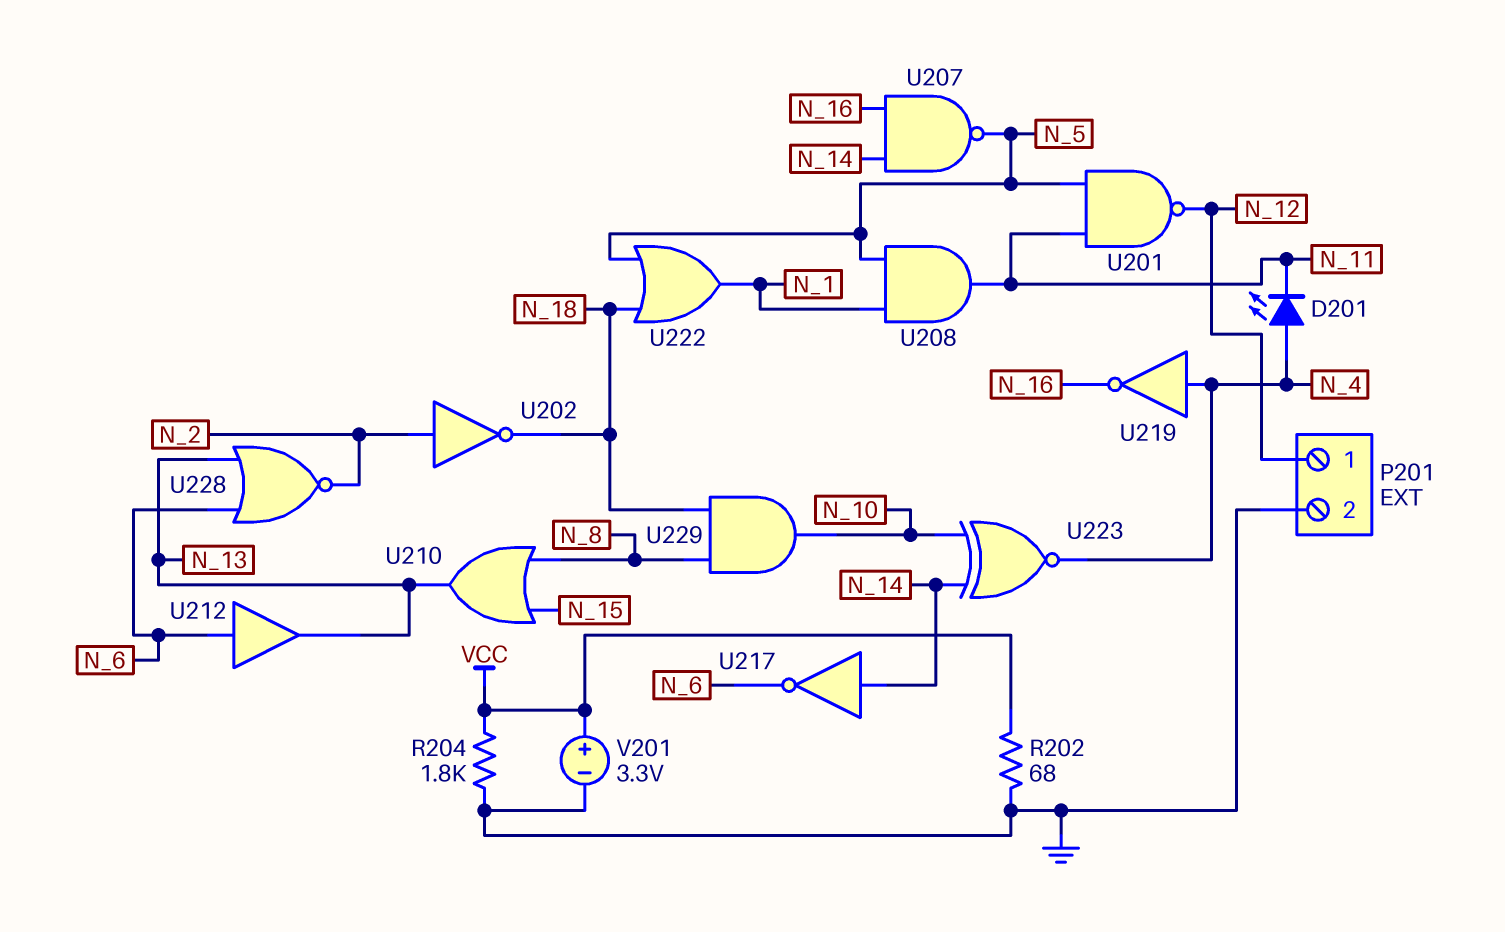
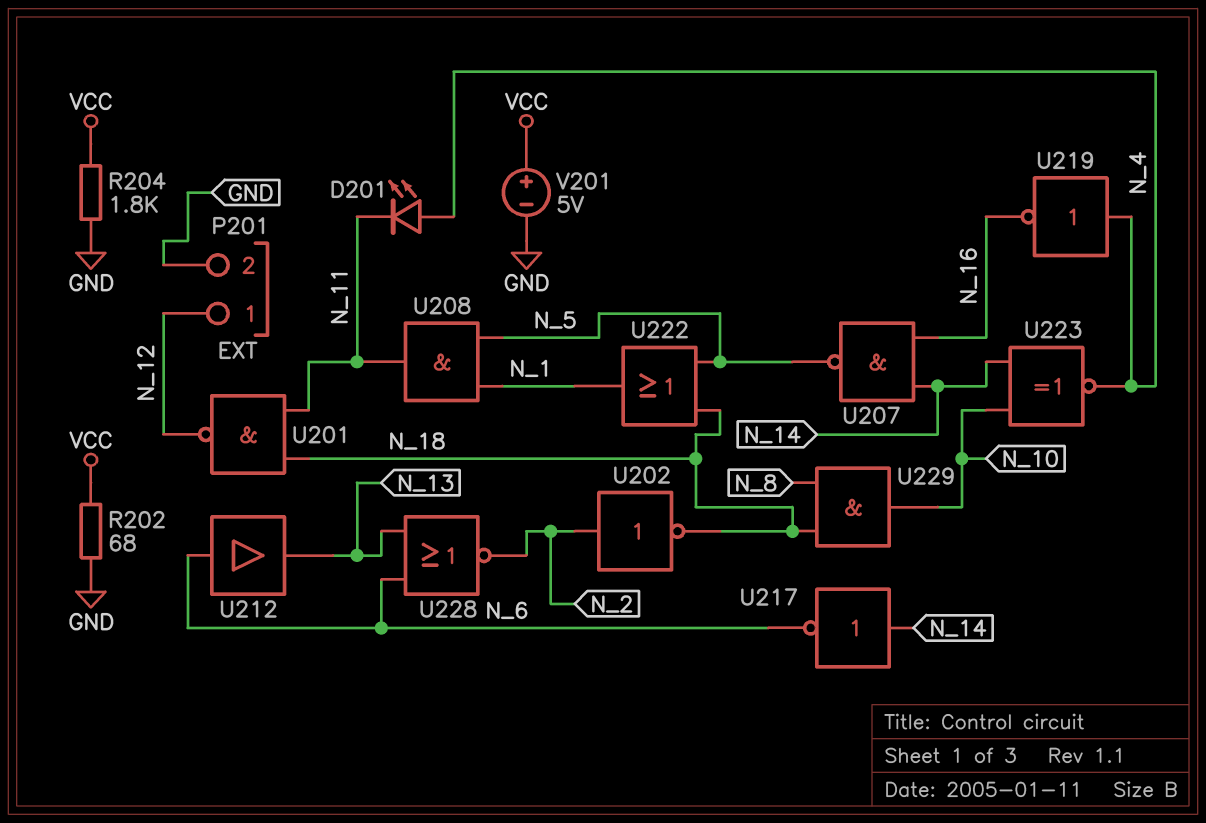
U201: NAND (in N_5, in N_11, out N_12) -> NAND (in N_11, in N_18, out N_12)
U210: OR (in N_8, in N_15, out N_13) -> none
V201: 3.3V (plus VCC, minus GND) -> 5V (plus VCC, minus GND)

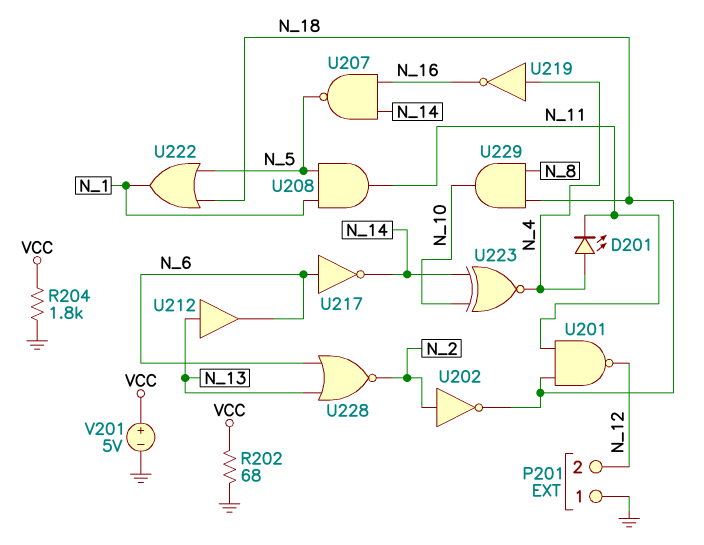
P201 pin 1: N_12 -> GND
P201 pin 2: GND -> N_12
U212: buffer (in N_6, out N_13) -> buffer (in N_13, out N_6)
U217: NOT (in N_14, out N_6) -> NOT (in N_6, out N_14)

